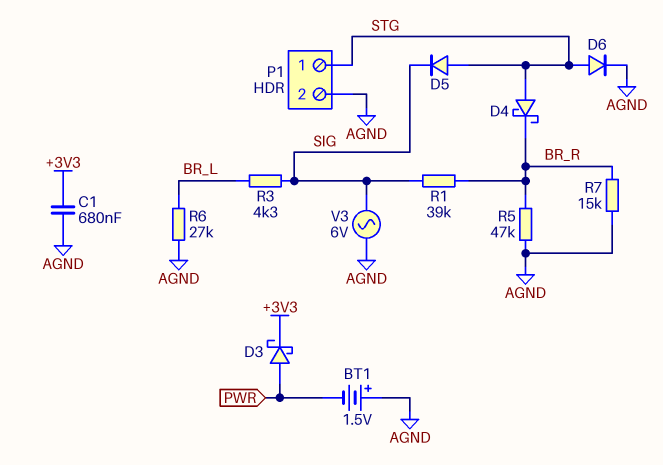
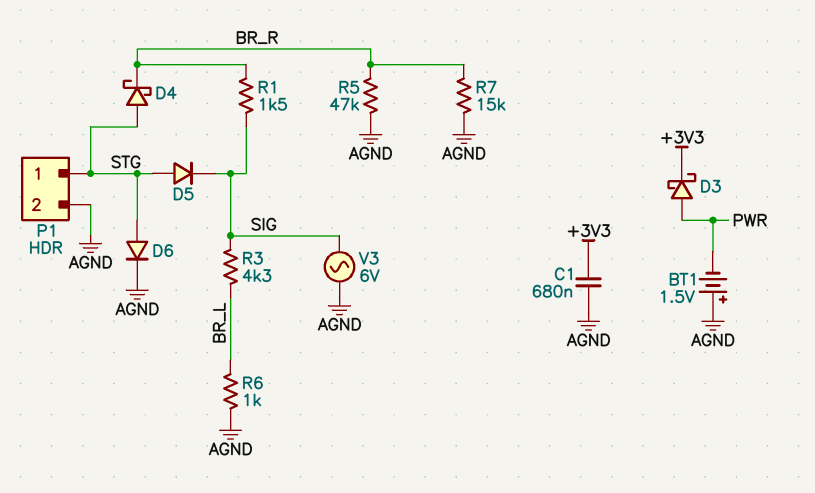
R1: 39k (BR_R, SIG) -> 1.5k (BR_R, SIG)
R6: 27k (AGND, BR_L) -> 1k (AGND, BR_L)

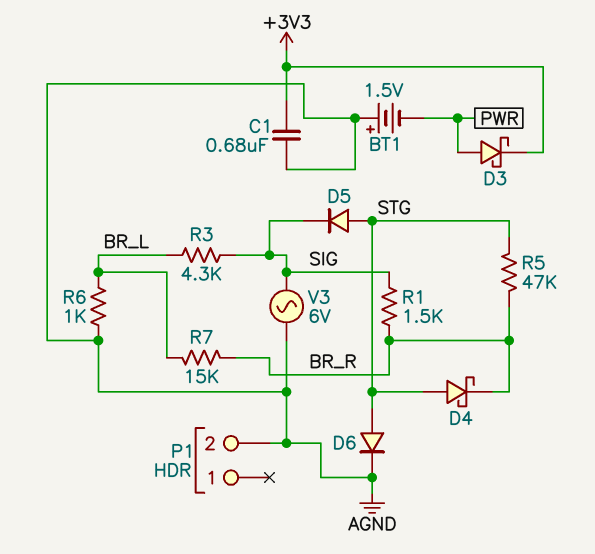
P1 pin 1: STG -> none
R5: 47k (AGND, BR_R) -> 47k (BR_R, STG)
R7: 15k (AGND, BR_R) -> 15k (BR_L, BR_R)

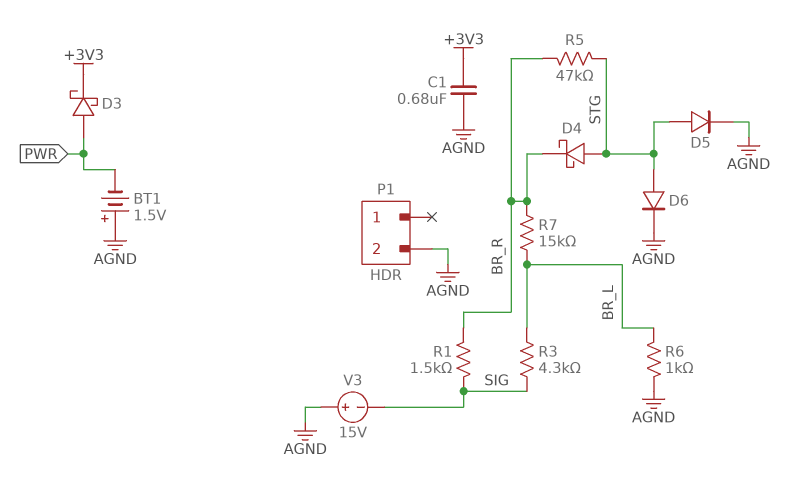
D5: diode (A STG, K SIG) -> diode (A STG, K AGND)
V3: AC 6V (AGND, SIG) -> 15V (plus AGND, minus SIG)

